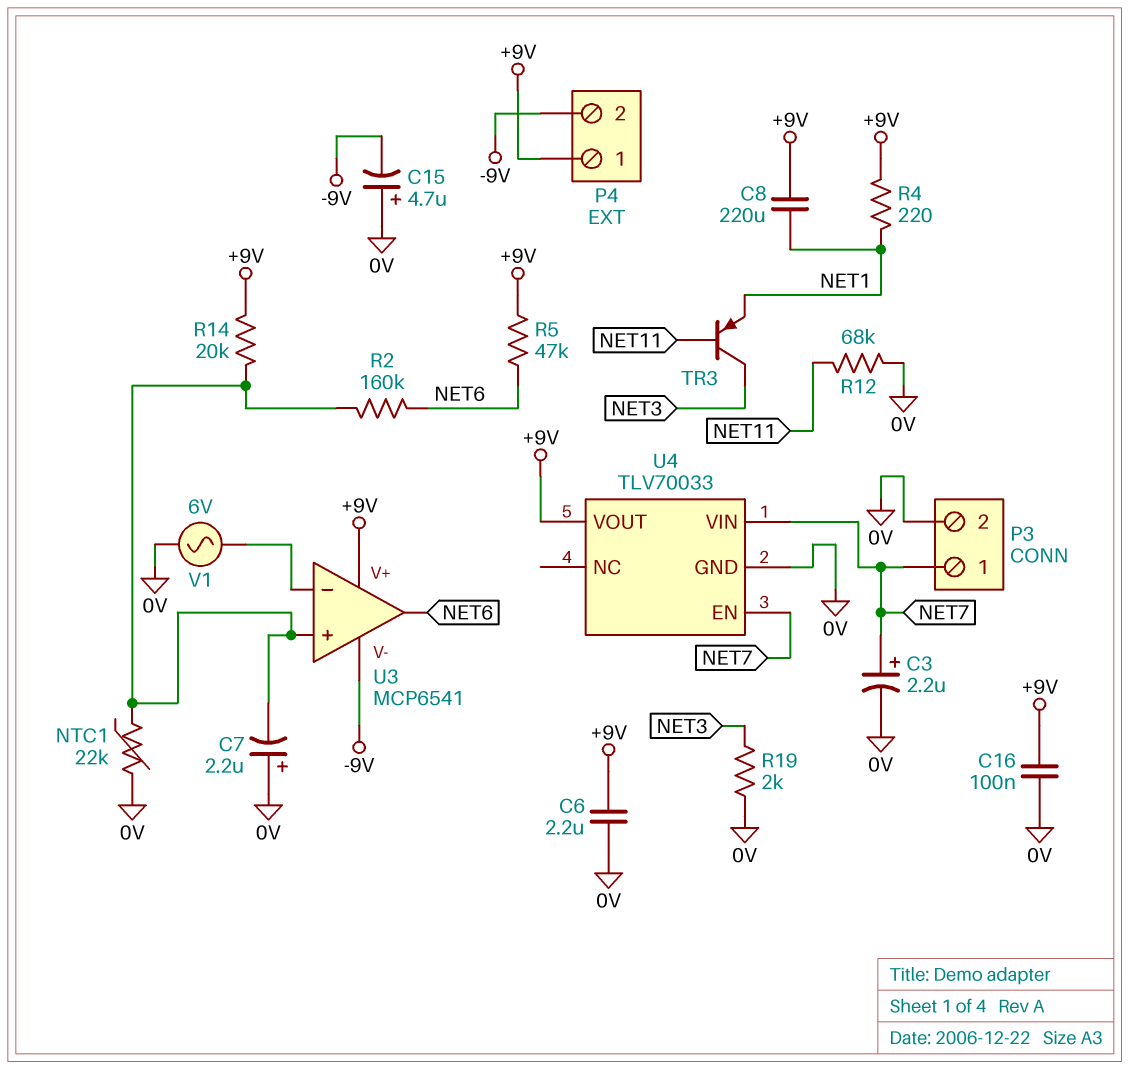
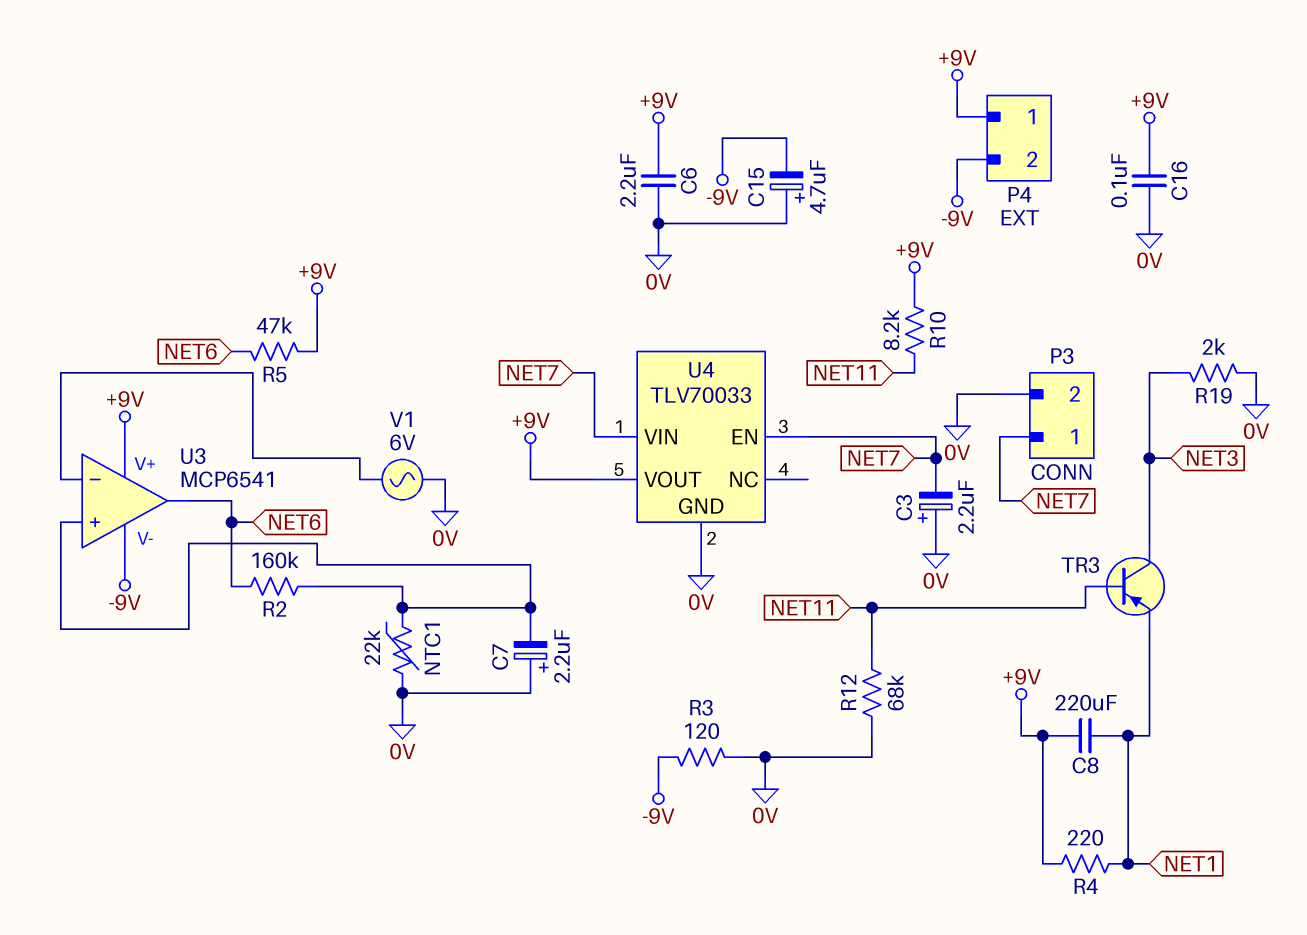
C3: 2.2uF (plus NET7, minus 0V) -> 2.2uF (plus 0V, minus NET7)
R3: none -> 120 (-9V, 0V)
R10: none -> 8.2k (+9V, NET11)
R14: 20k (+9V, U3/in+) -> none

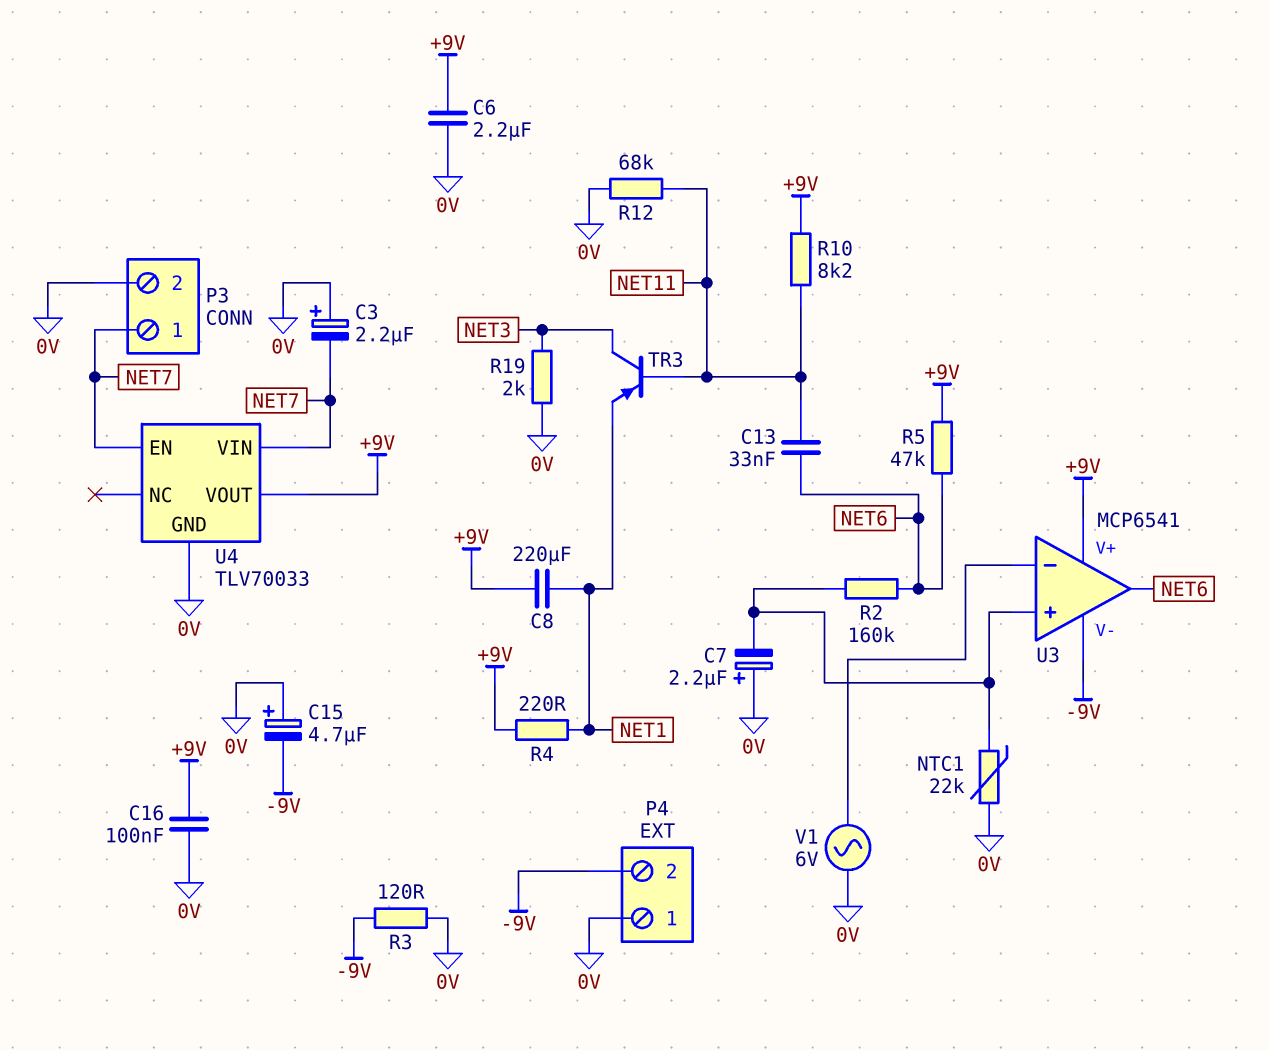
C13: none -> 33nF (NET6, NET11)
P4 pin 1: +9V -> 0V

